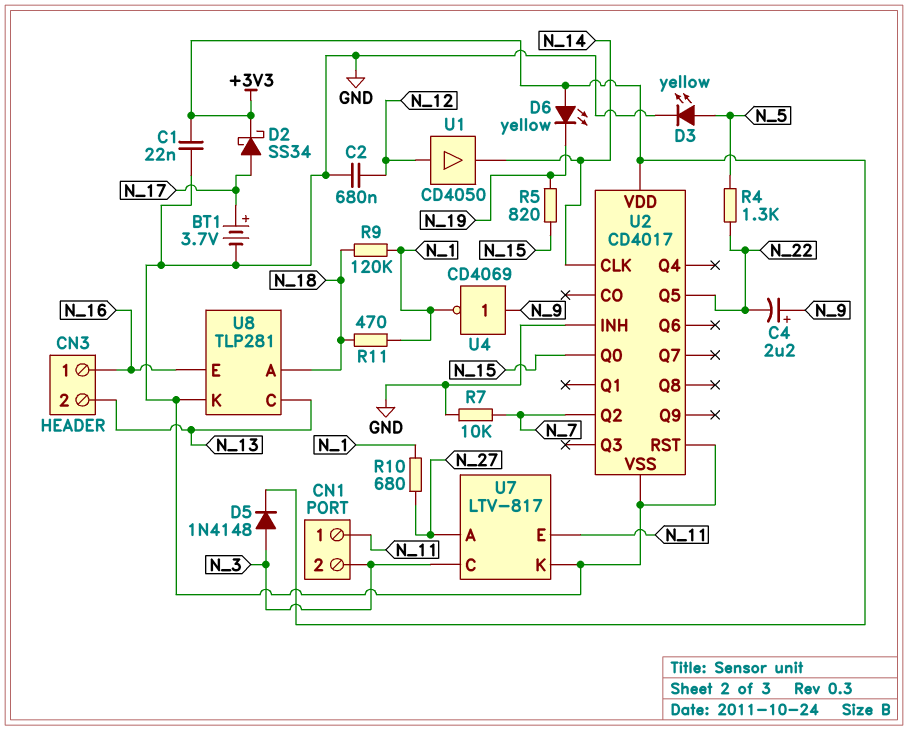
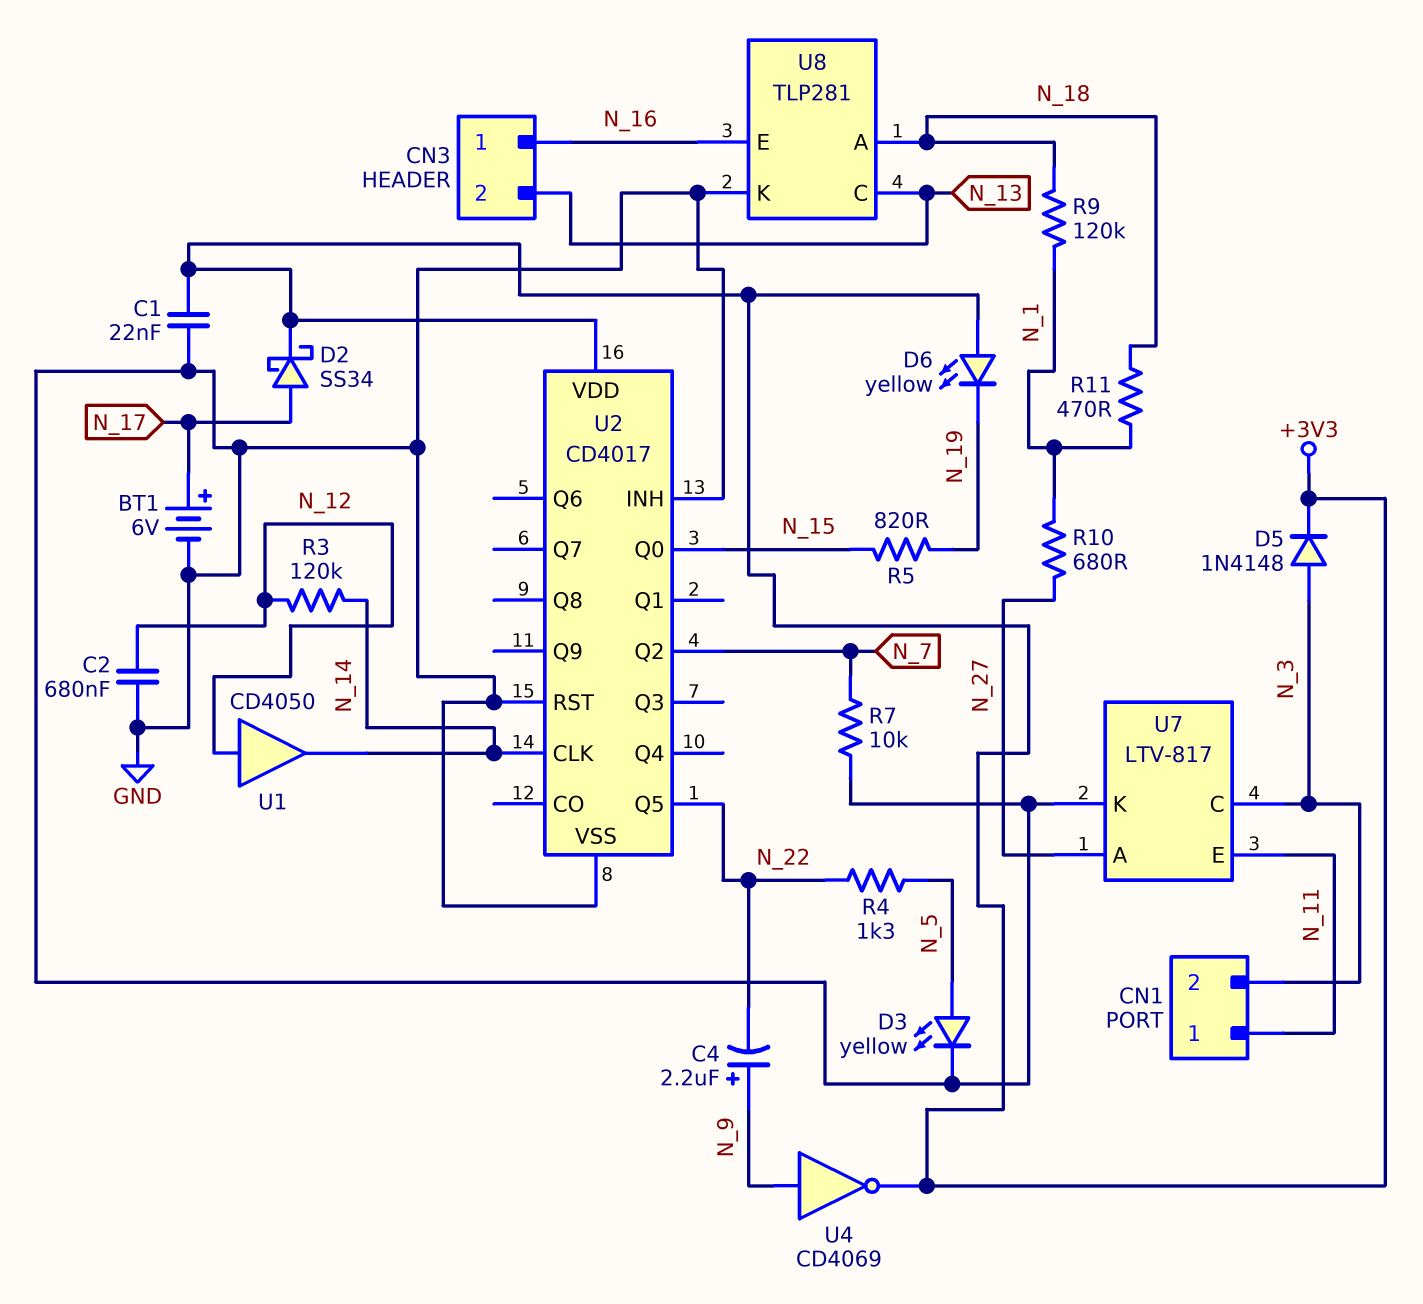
BT1: 3.7V (plus N_17, minus GND) -> 6V (plus N_17, minus GND)
R3: none -> 120k (N_12, N_14)
U4: NOT CD4069 (in N_9, out N_1) -> NOT CD4069 (in N_9, out +3V3)

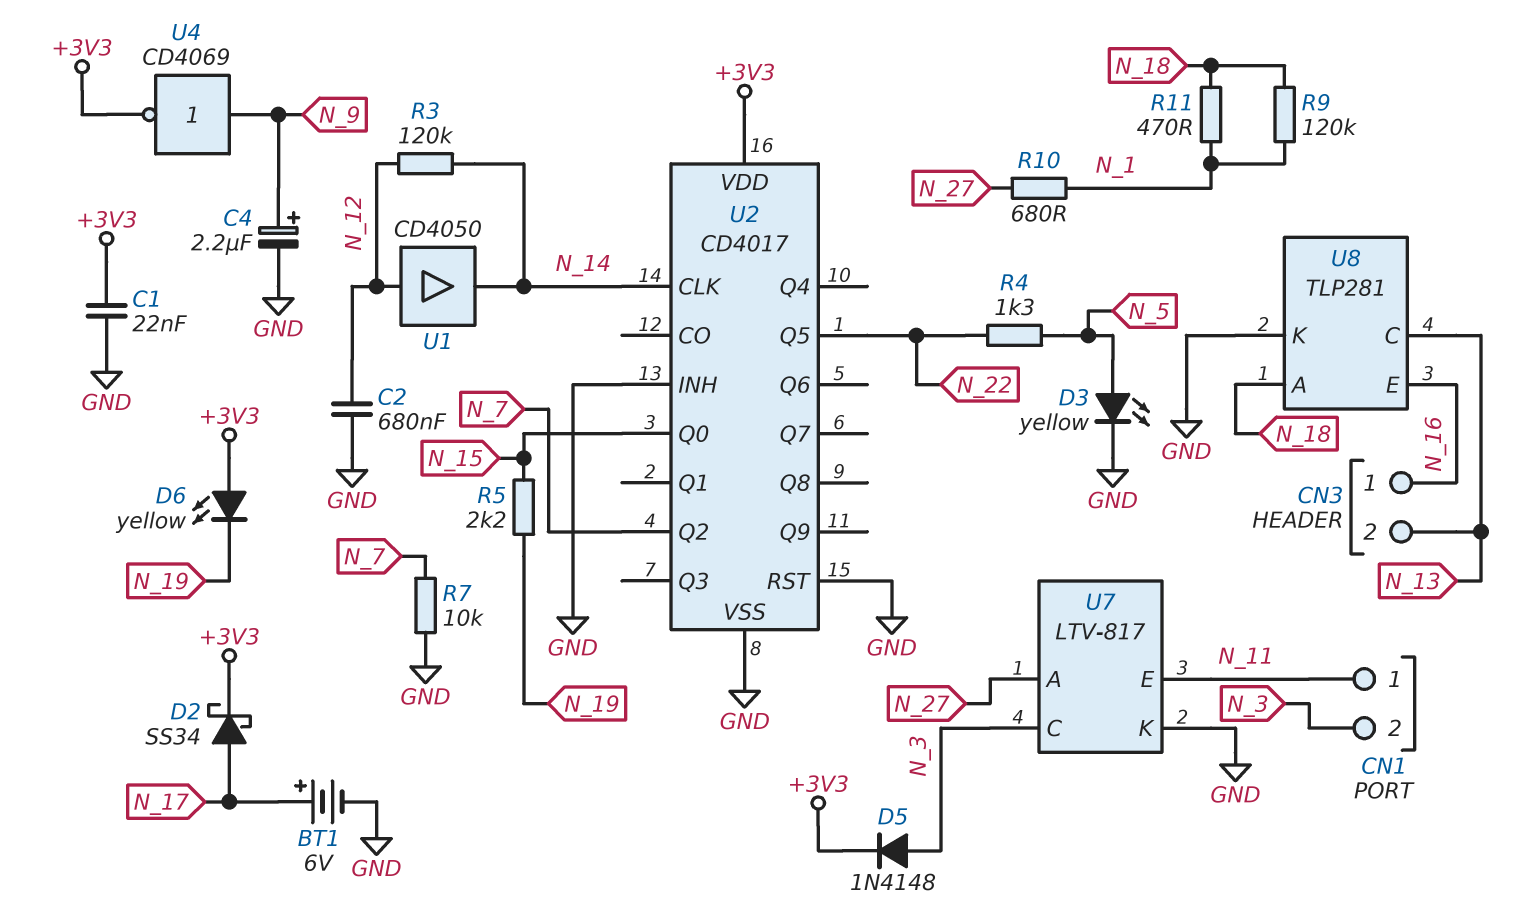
C4: 2.2uF (plus N_9, minus N_22) -> 2.2uF (plus N_9, minus GND)
R5: 820 (N_15, N_19) -> 2.2k (N_15, N_19)

